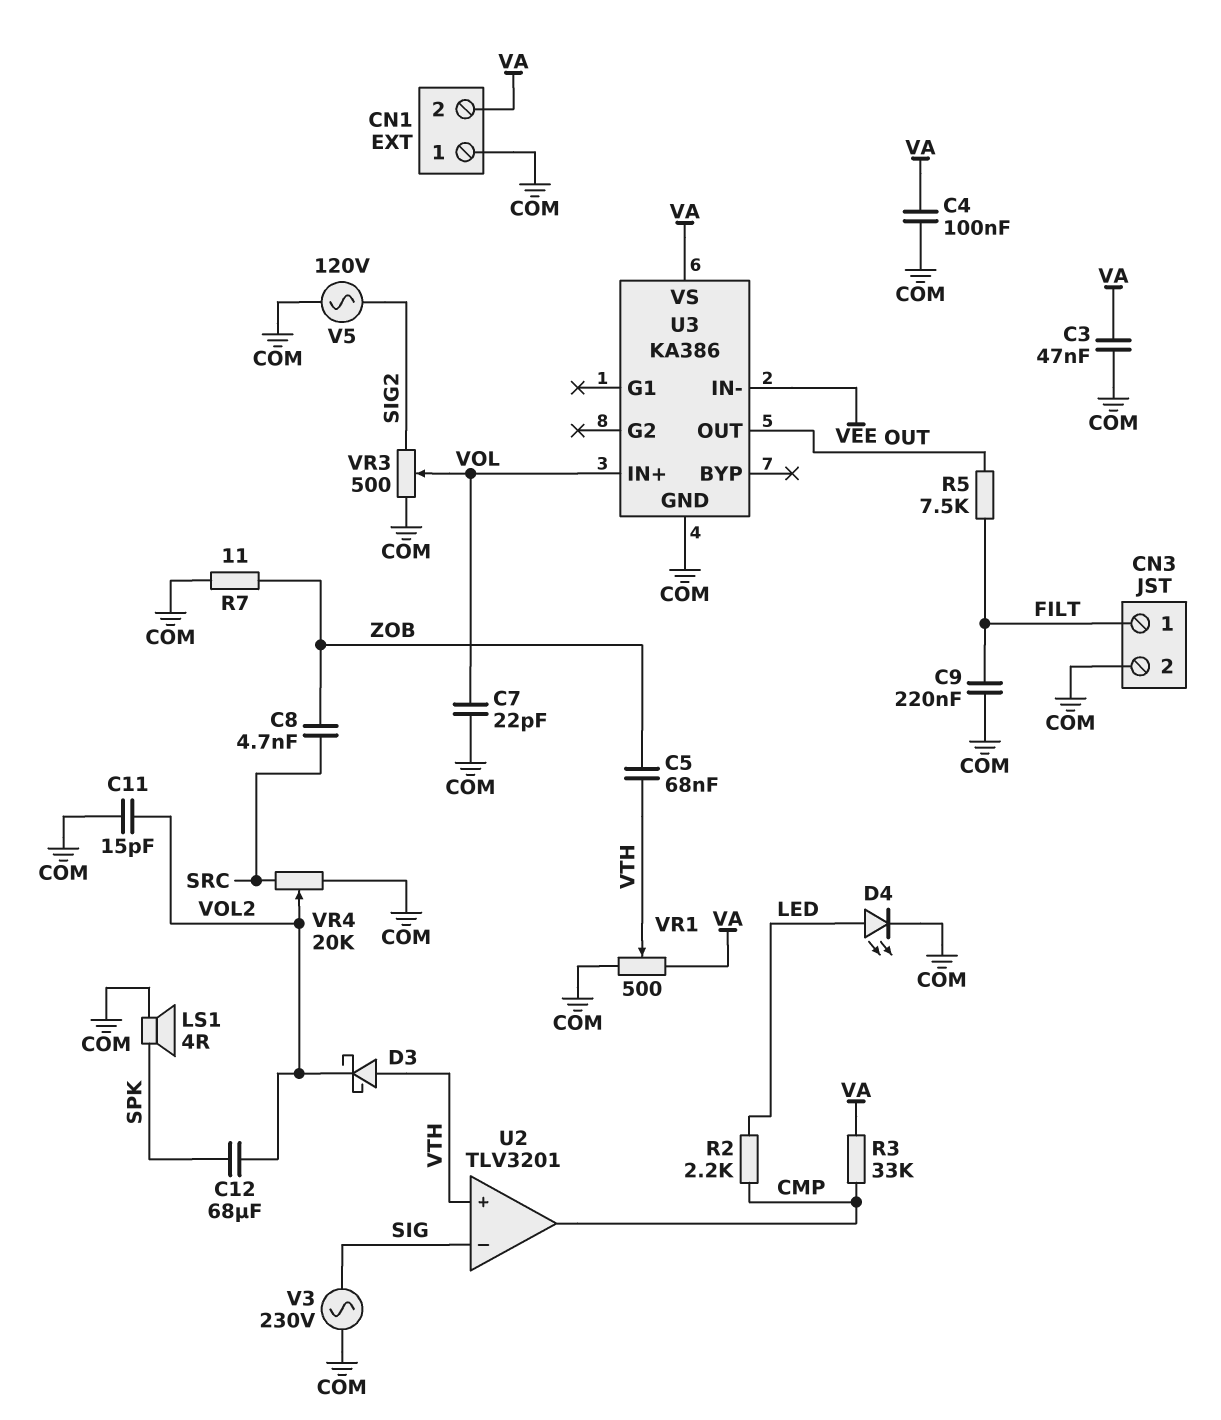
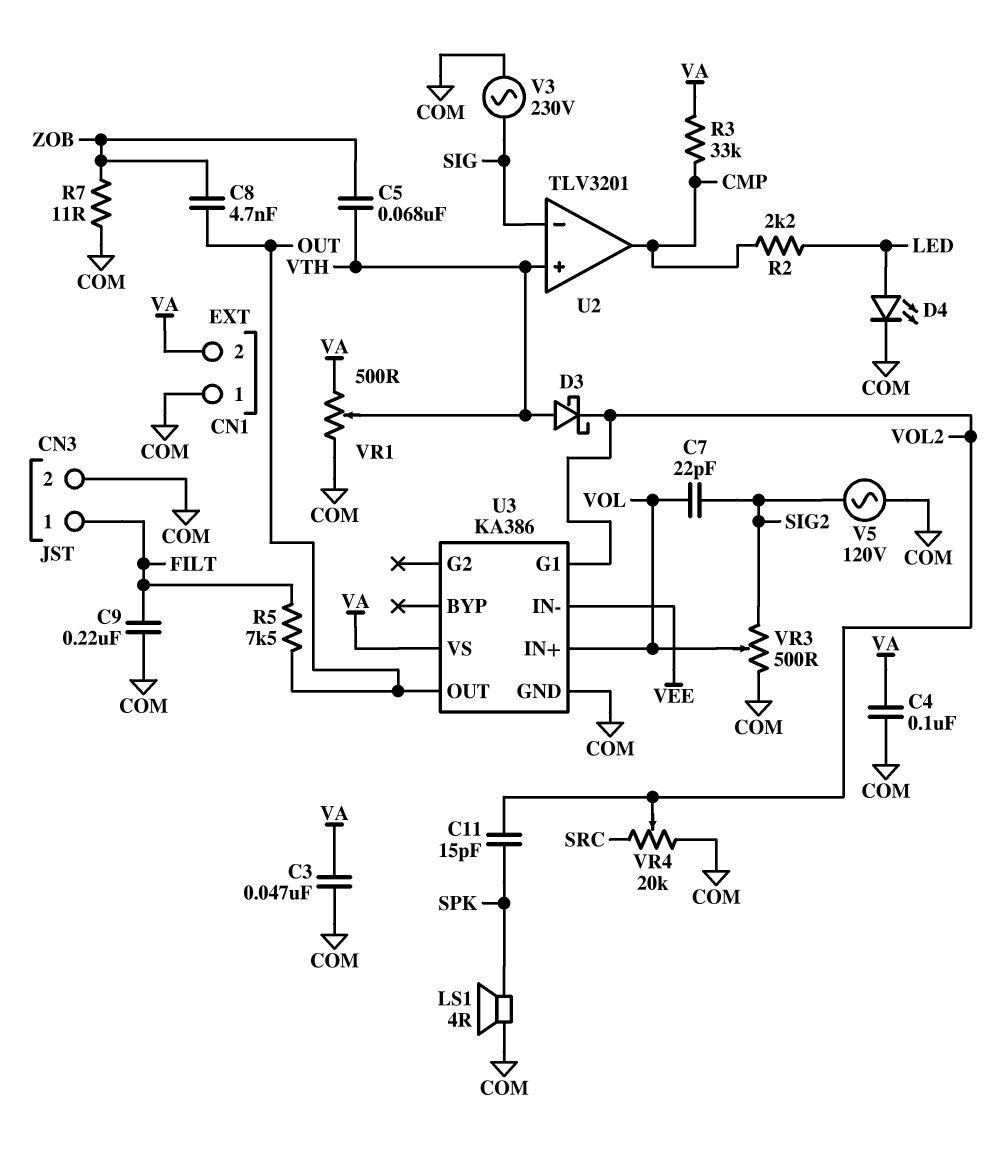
C7: 22pF (COM, VOL) -> 22pF (SIG2, VOL)
C8: 4.7nF (SRC, ZOB) -> 4.7nF (OUT, ZOB)
C11: 15pF (COM, VOL2) -> 15pF (SPK, VOL2)
C12: 68uF (SPK, VOL2) -> none
U3 pin G1: none -> VOL2

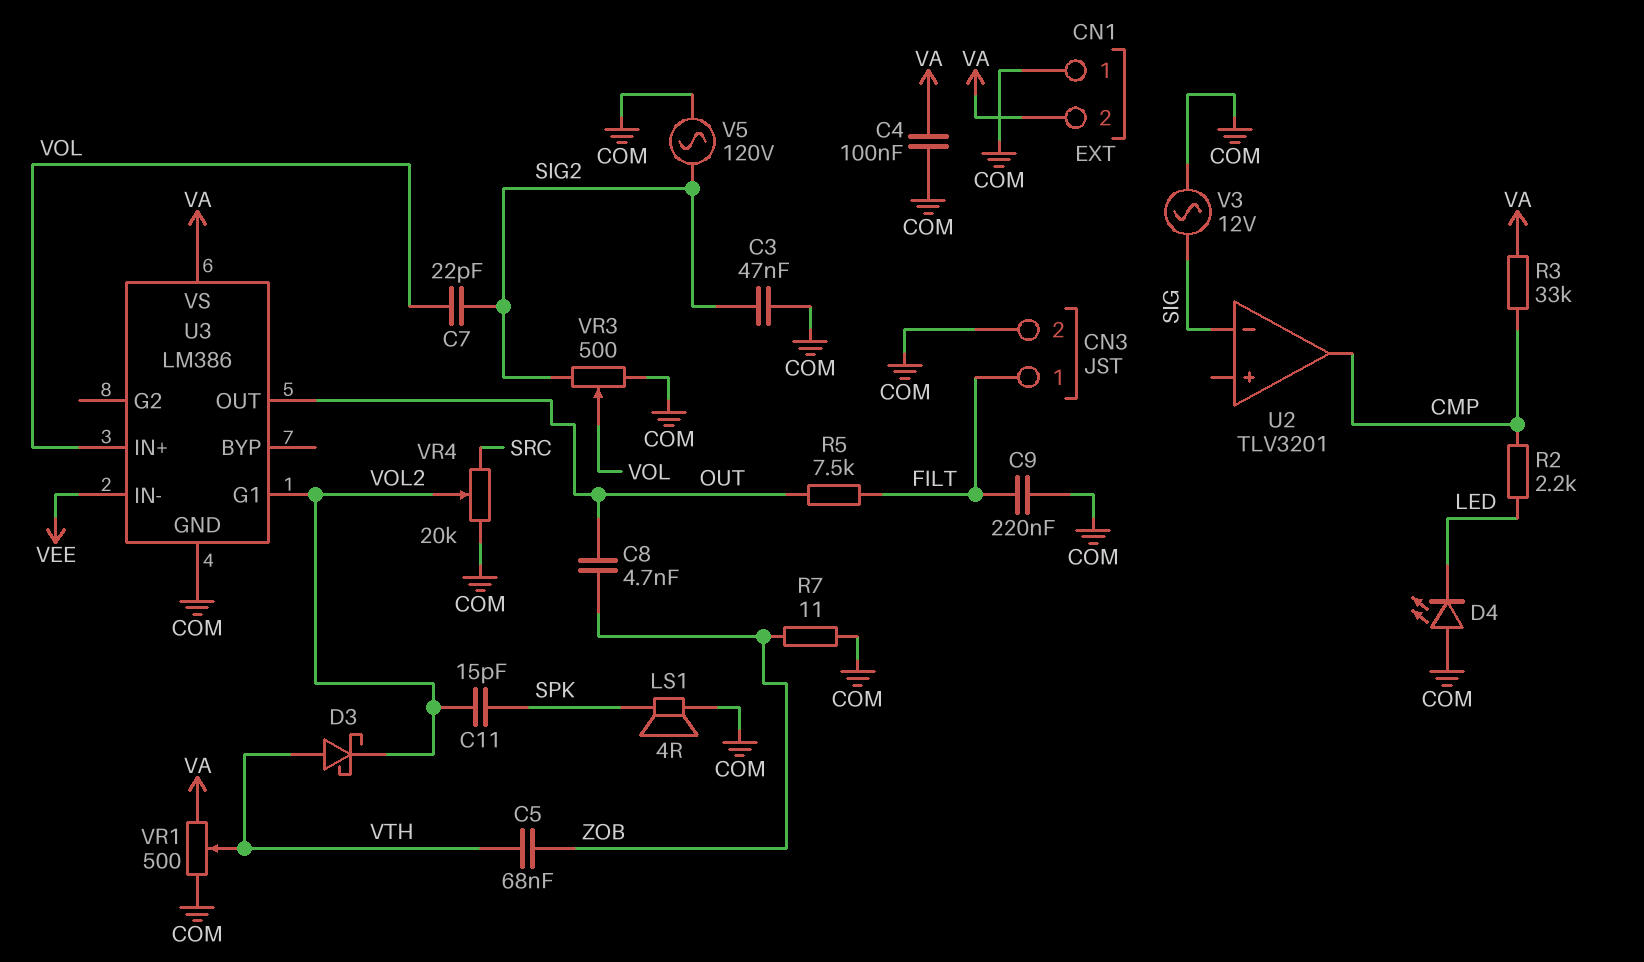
C3: 47nF (COM, VA) -> 47nF (COM, SIG2)
D4: LED (A LED, K COM) -> LED (A COM, K LED)
U2 pin in+: VTH -> none
U3: KA386 -> LM386
V3: AC 230V (COM, SIG) -> AC 12V (COM, SIG)

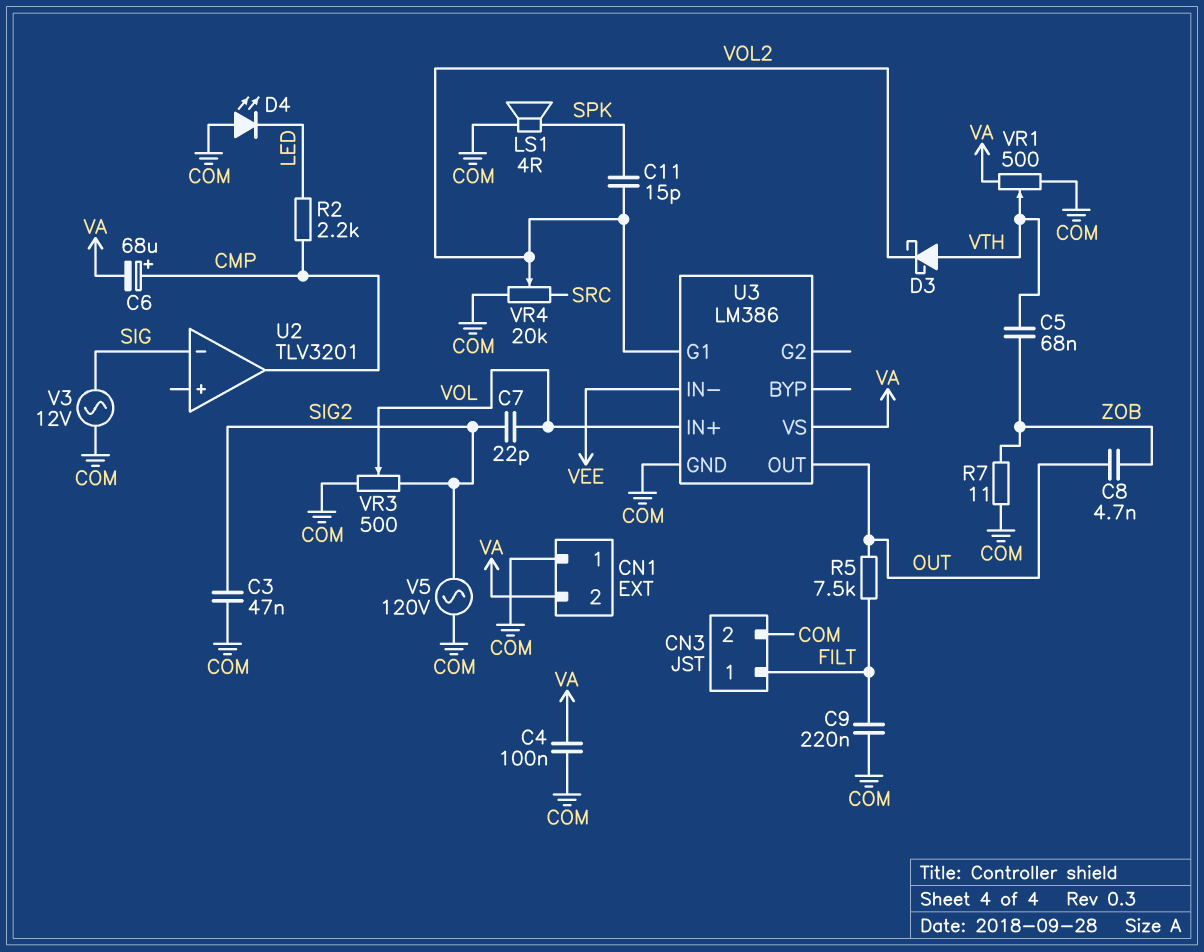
C6: none -> 68uF (plus CMP, minus VA)
R3: 33k (CMP, VA) -> none

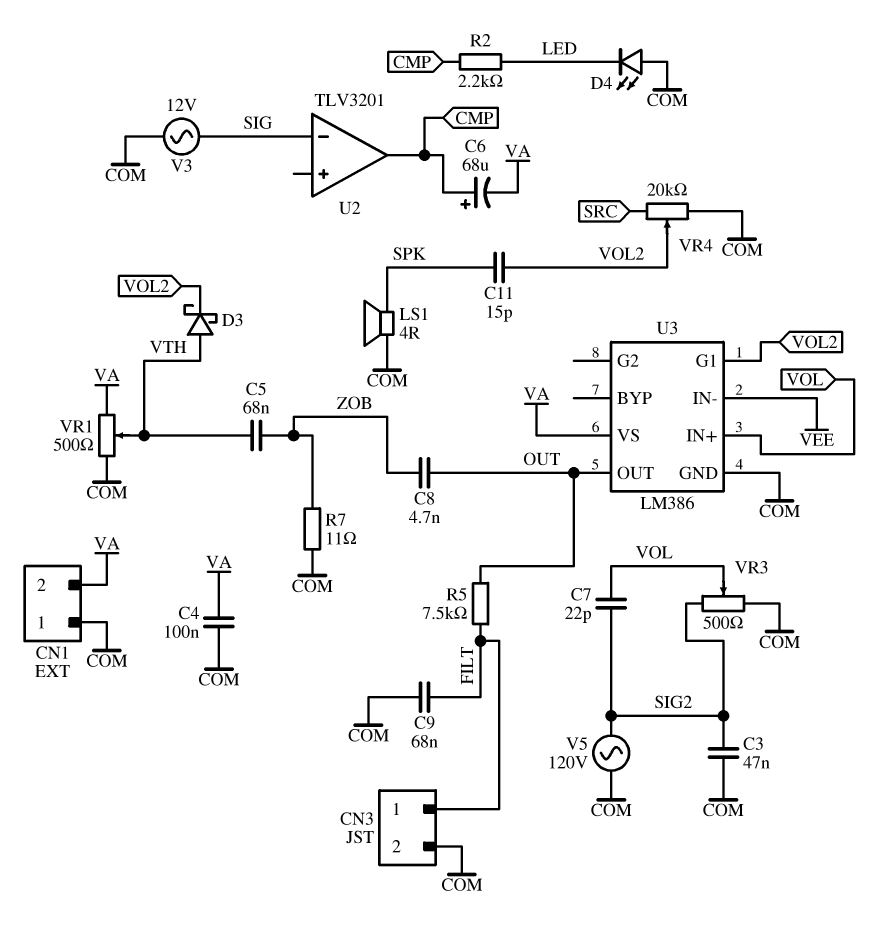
C9: 220nF (COM, FILT) -> 68nF (COM, FILT)

